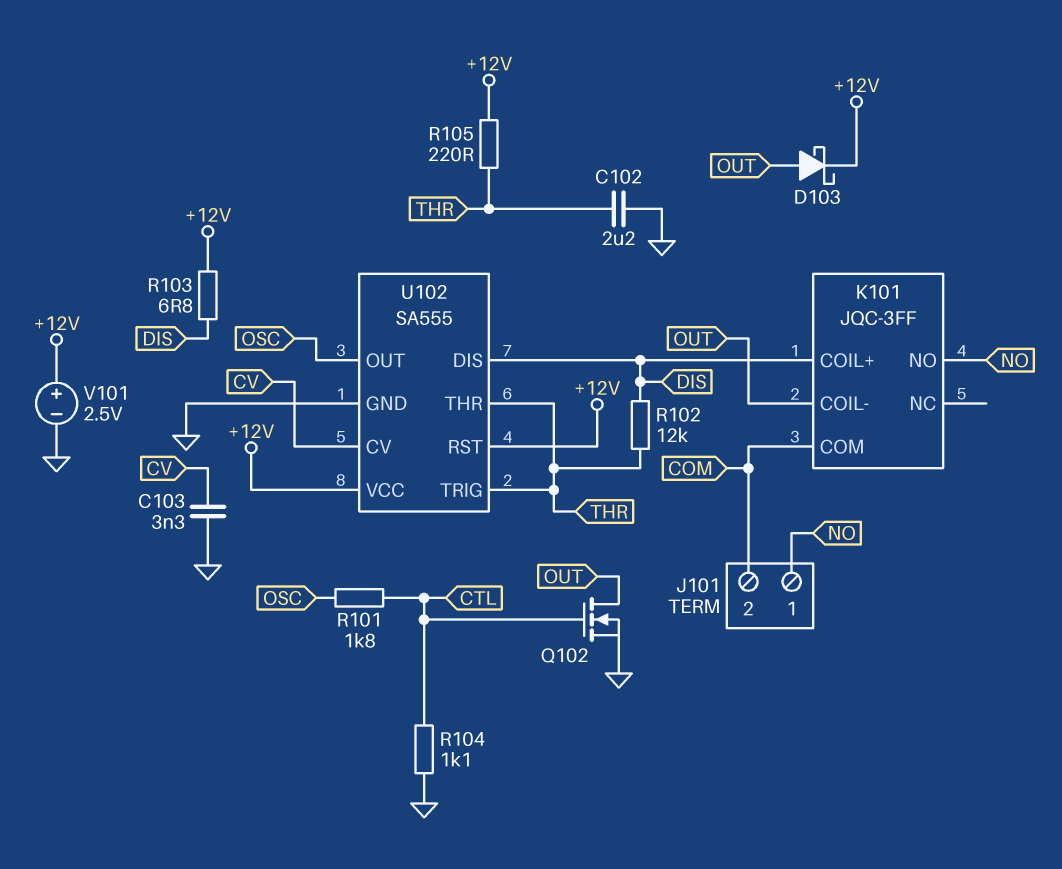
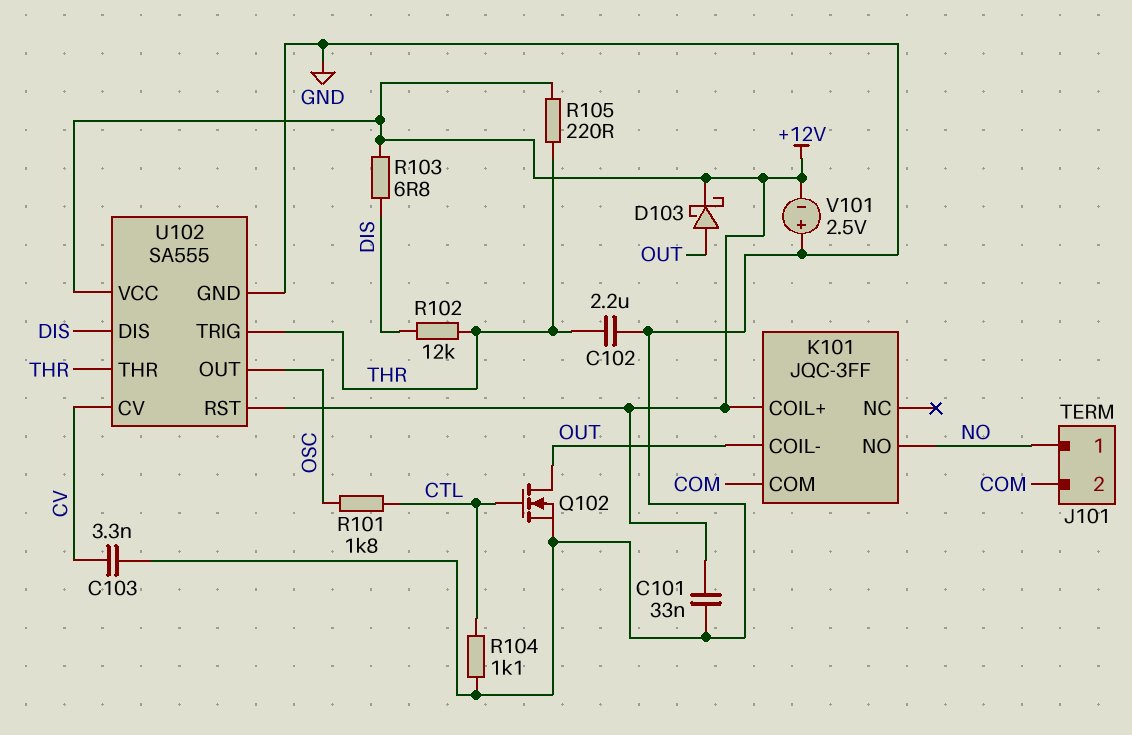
C101: none -> 33nF (+12V, GND)
K101 pin COIL+: DIS -> +12V
V101: 2.5V (plus +12V, minus GND) -> 2.5V (plus GND, minus +12V)

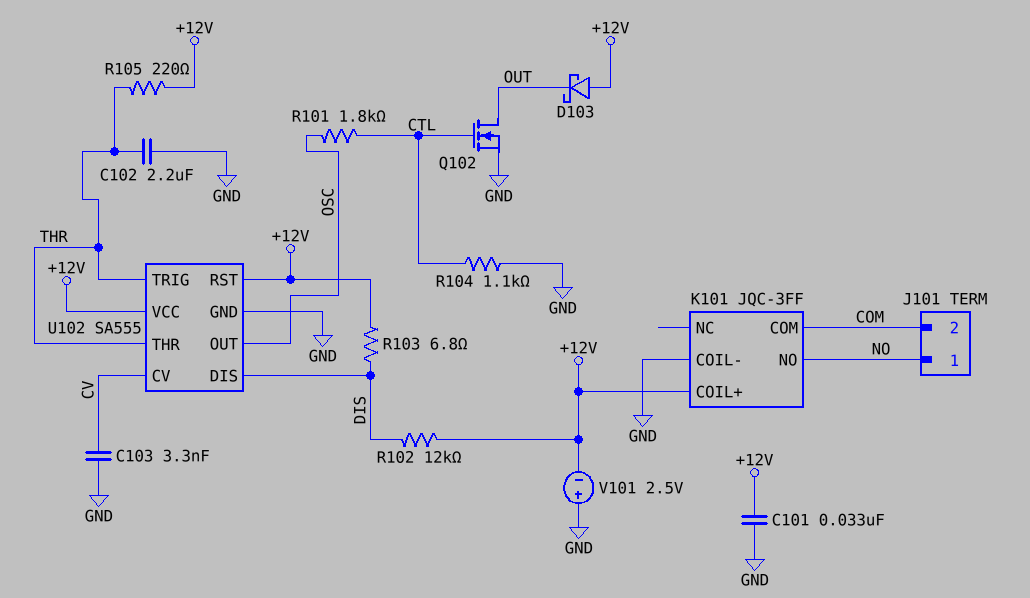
D103: schottky (A OUT, K +12V) -> schottky (A +12V, K OUT)
K101 pin COIL-: OUT -> GND
R102: 12k (DIS, THR) -> 12k (+12V, DIS)

